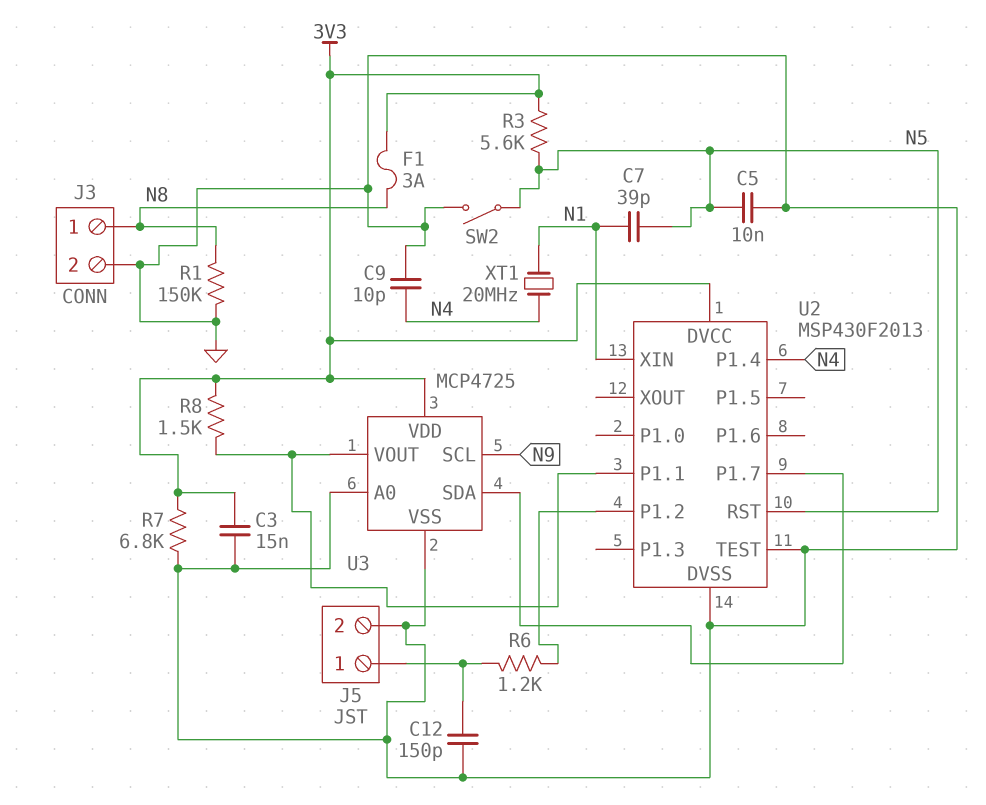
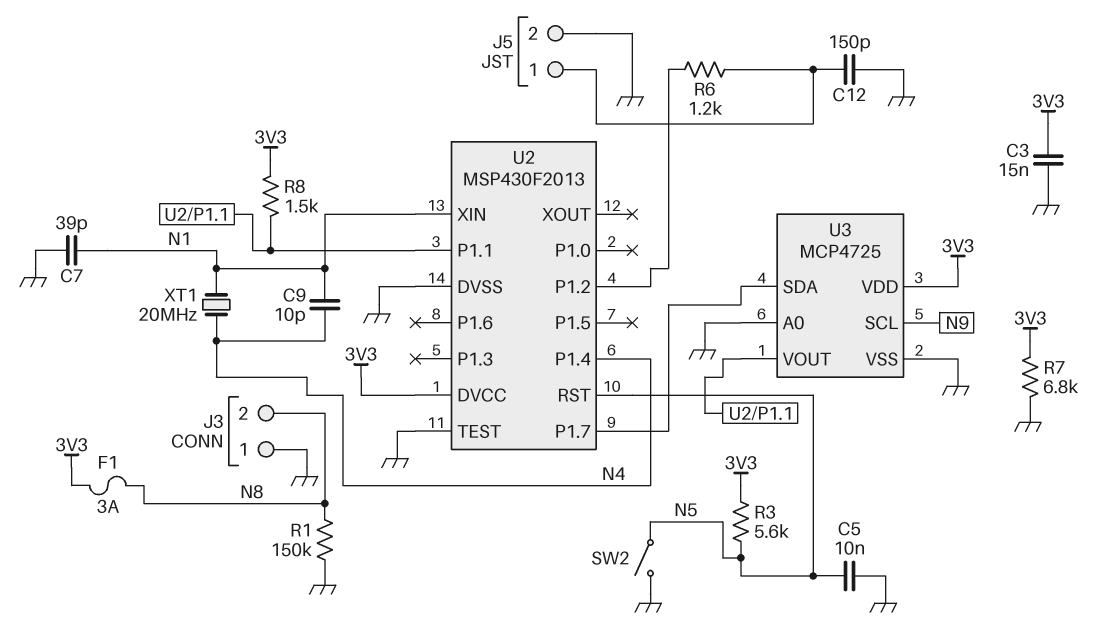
C7: 39pF (N1, N5) -> 39pF (GND, N1)
C9: 10pF (GND, N4) -> 10pF (N1, N4)
J3 pin 1: N8 -> GND
J3 pin 2: GND -> N8

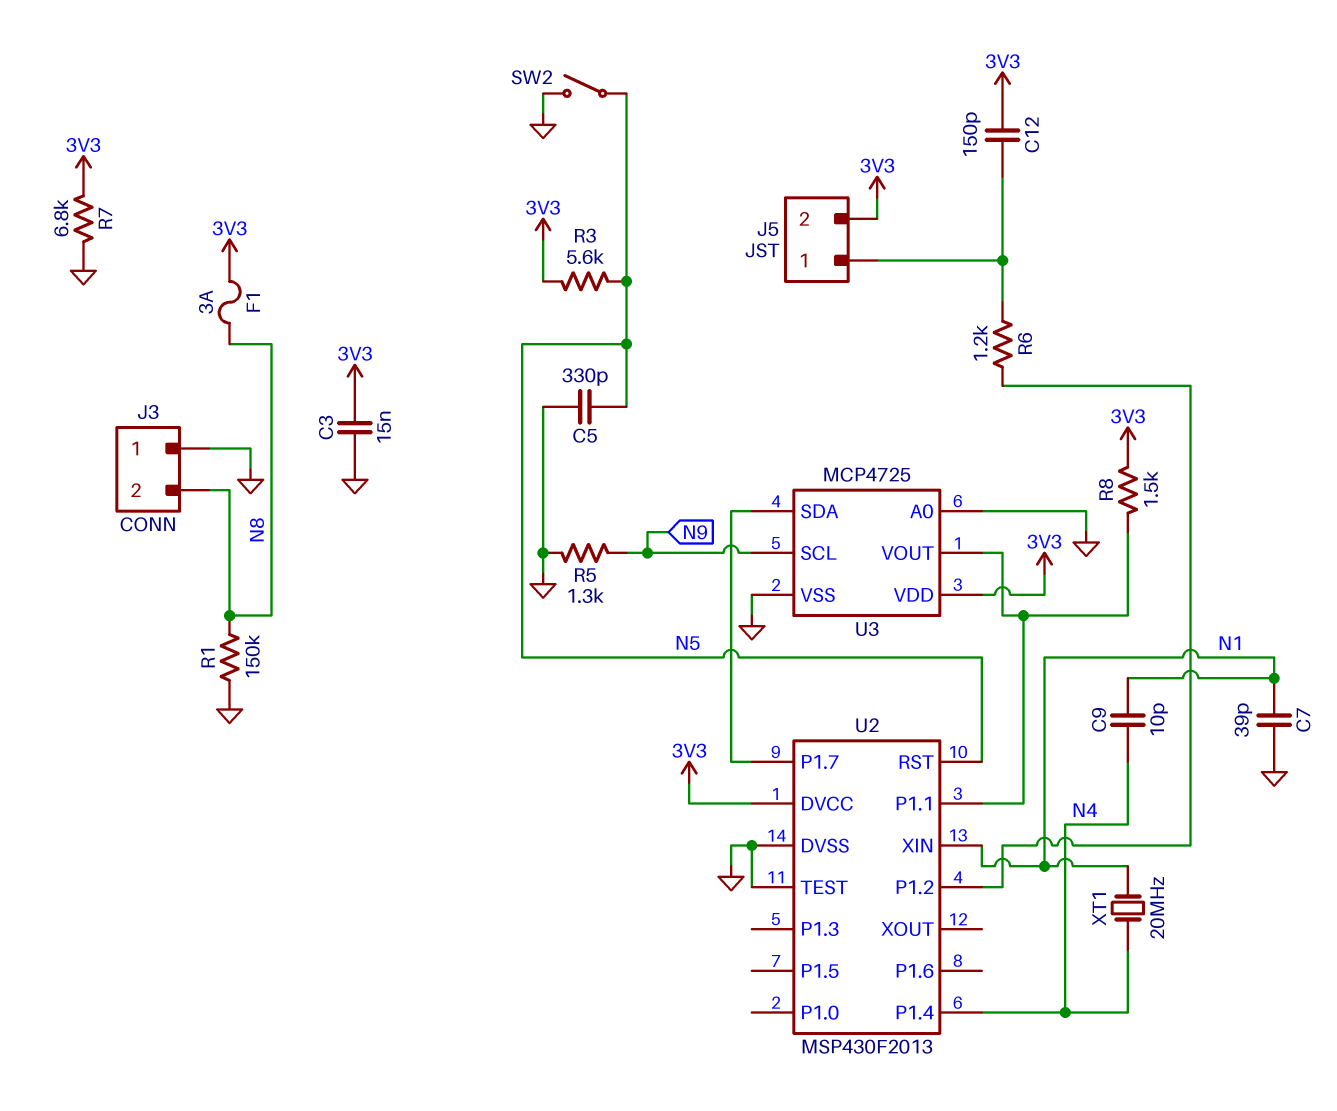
C5: 10nF (GND, N5) -> 330pF (GND, N5)
C12: 150pF (GND, J5/1) -> 150pF (3V3, J5/1)
J5 pin 2: GND -> 3V3
R5: none -> 1.3k (GND, N9)

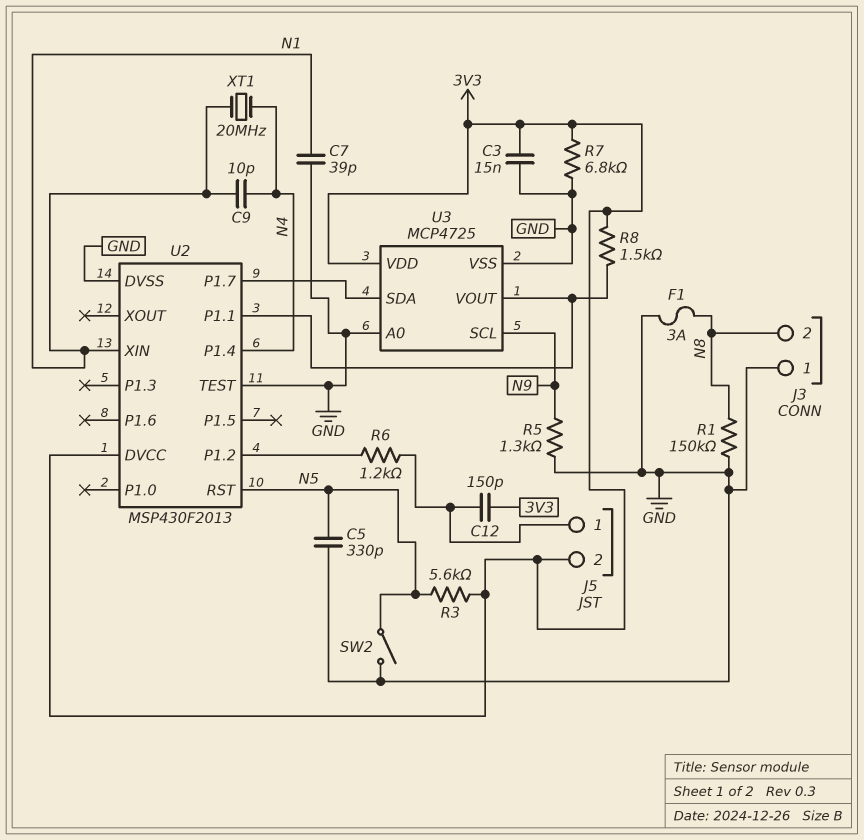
F1: 3A (3V3, N8) -> 3A (GND, N8)

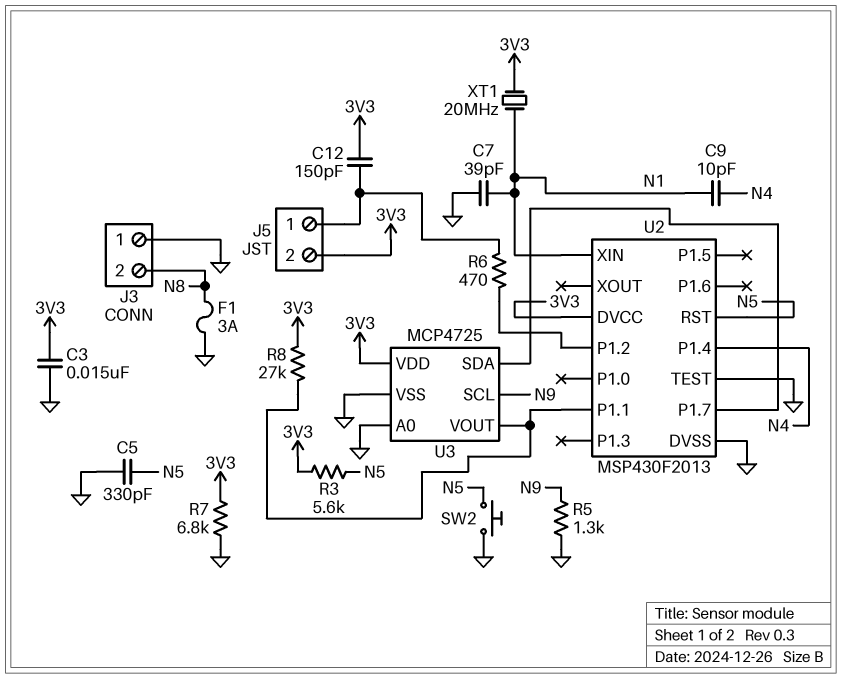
R1: 150k (GND, N8) -> none
R6: 1.2k (J5/1, U2/P1.2) -> 470 (J5/1, U2/P1.2)
R8: 1.5k (3V3, U2/P1.1) -> 27k (3V3, U2/P1.1)
SW2: switch (GND, N5) -> button (GND, N5)
XT1: 20MHz (N1, N4) -> 20MHz (3V3, N1)

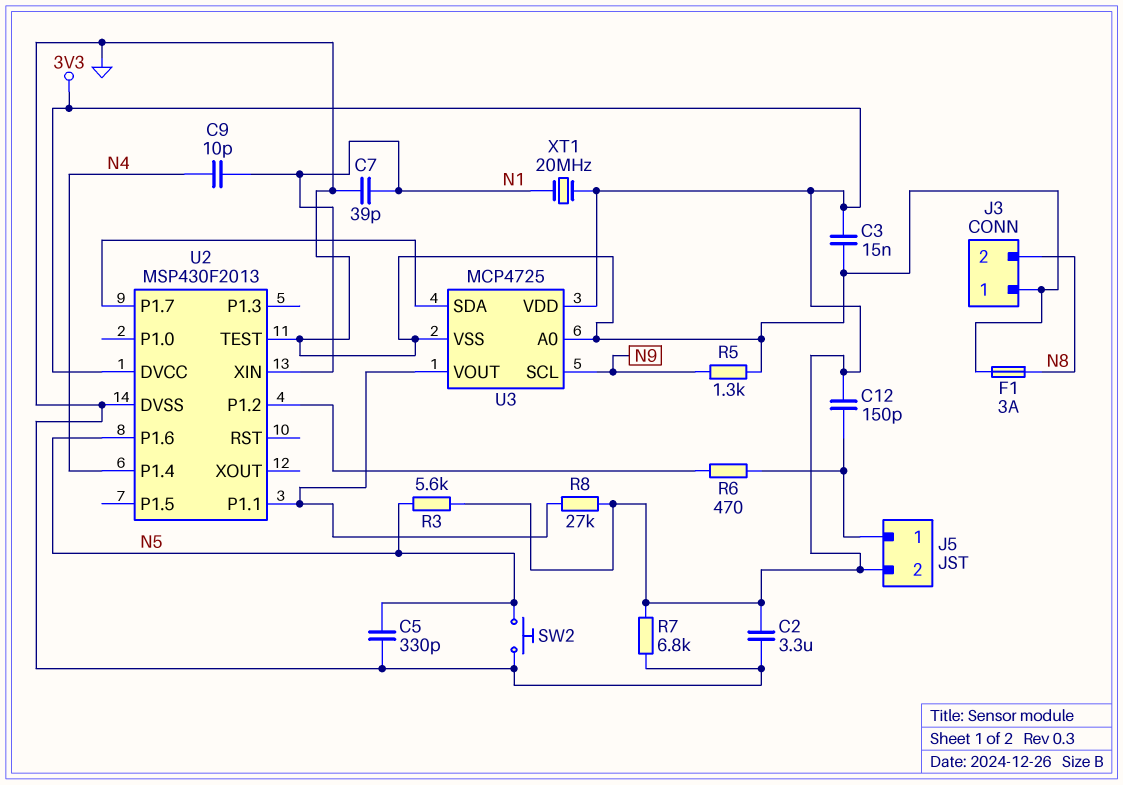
C2: none -> 3.3uF (3V3, GND)
U2 pin P1.6: none -> N5
U2 pin RST: N5 -> none

